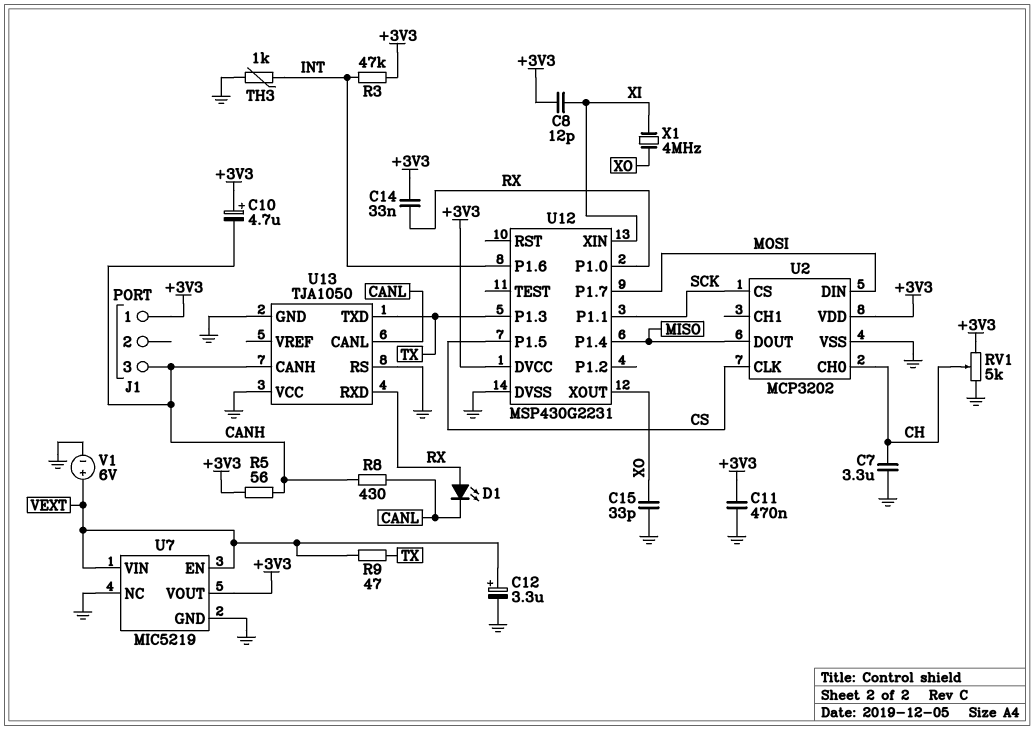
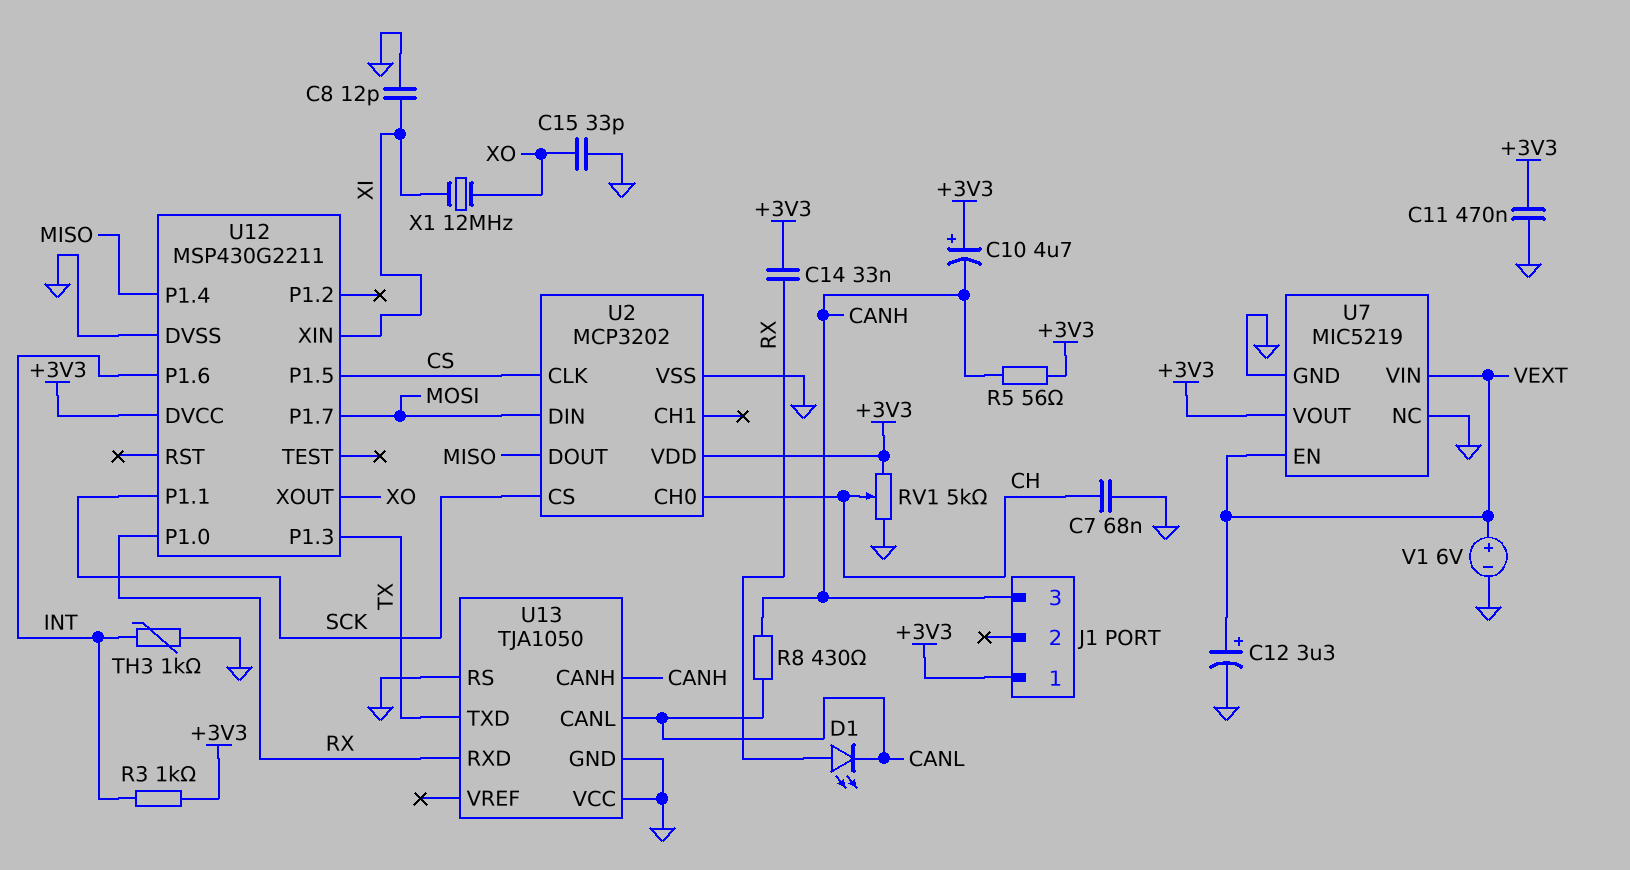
C7: 3.3uF (CH, GND) -> 68nF (CH, GND)
C8: 12pF (+3V3, XI) -> 12pF (GND, XI)
R3: 47k (+3V3, INT) -> 1k (+3V3, INT)
R9: 47 (TX, VEXT) -> none
U12: MSP430G2231 -> MSP430G2211
X1: 4MHz (XI, XO) -> 12MHz (XI, XO)

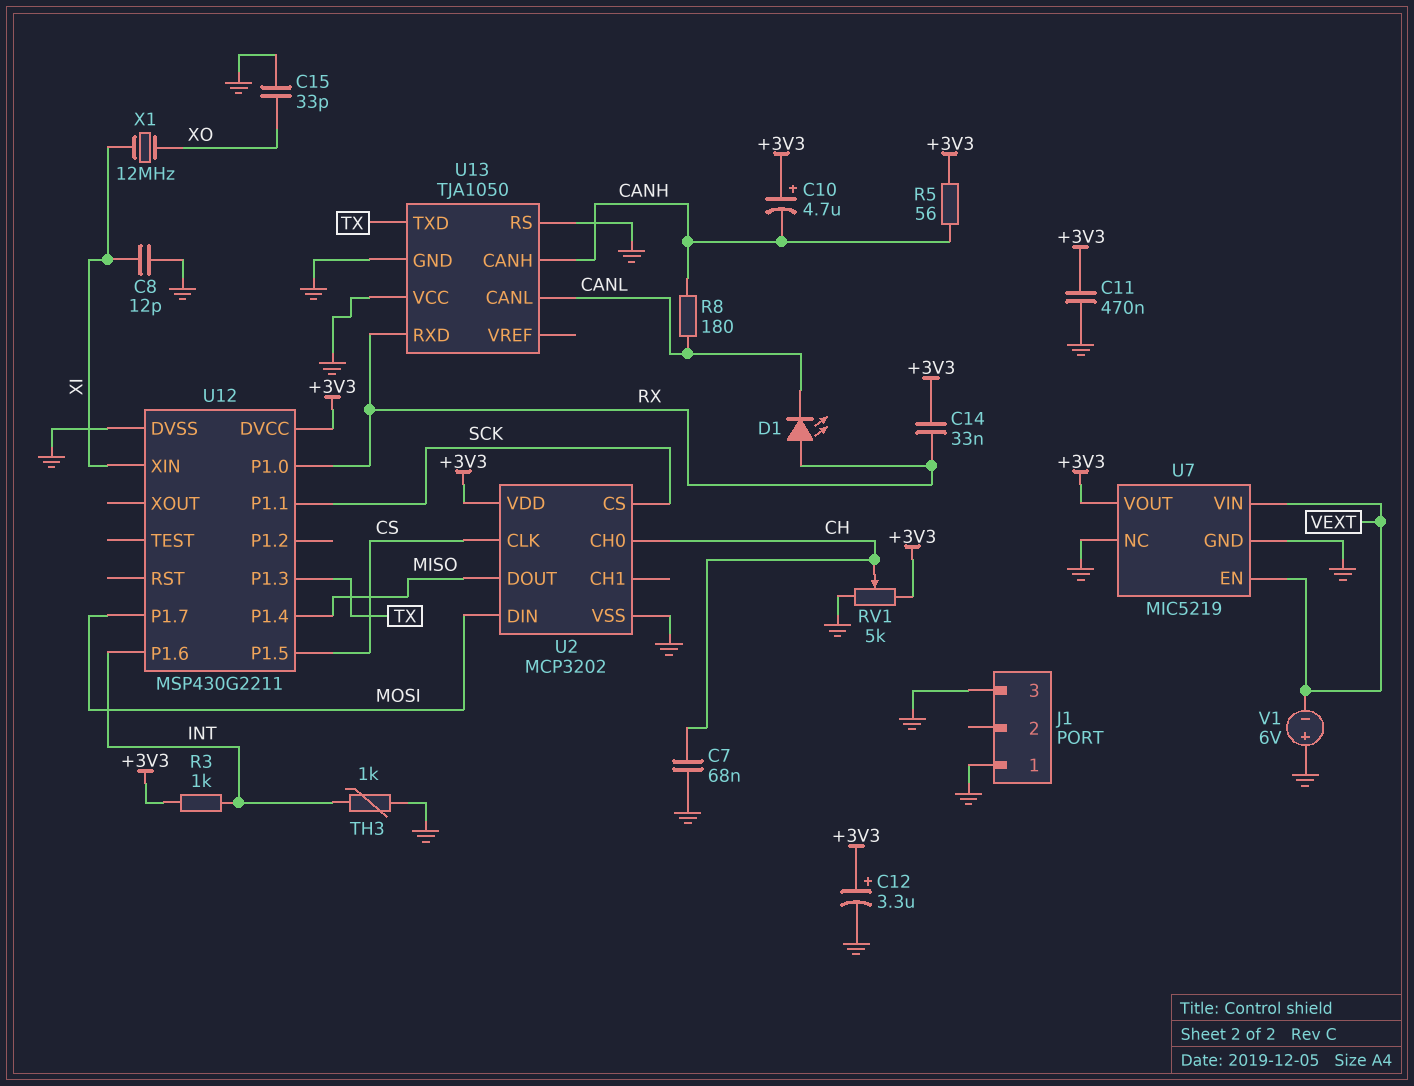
C12: 3.3uF (plus VEXT, minus GND) -> 3.3uF (plus +3V3, minus GND)
J1 pin 1: +3V3 -> GND
J1 pin 3: CANH -> GND
R8: 430 (CANH, CANL) -> 180 (CANH, CANL)
U12 pin XOUT: XO -> none
V1: 6V (plus VEXT, minus GND) -> 6V (plus GND, minus VEXT)

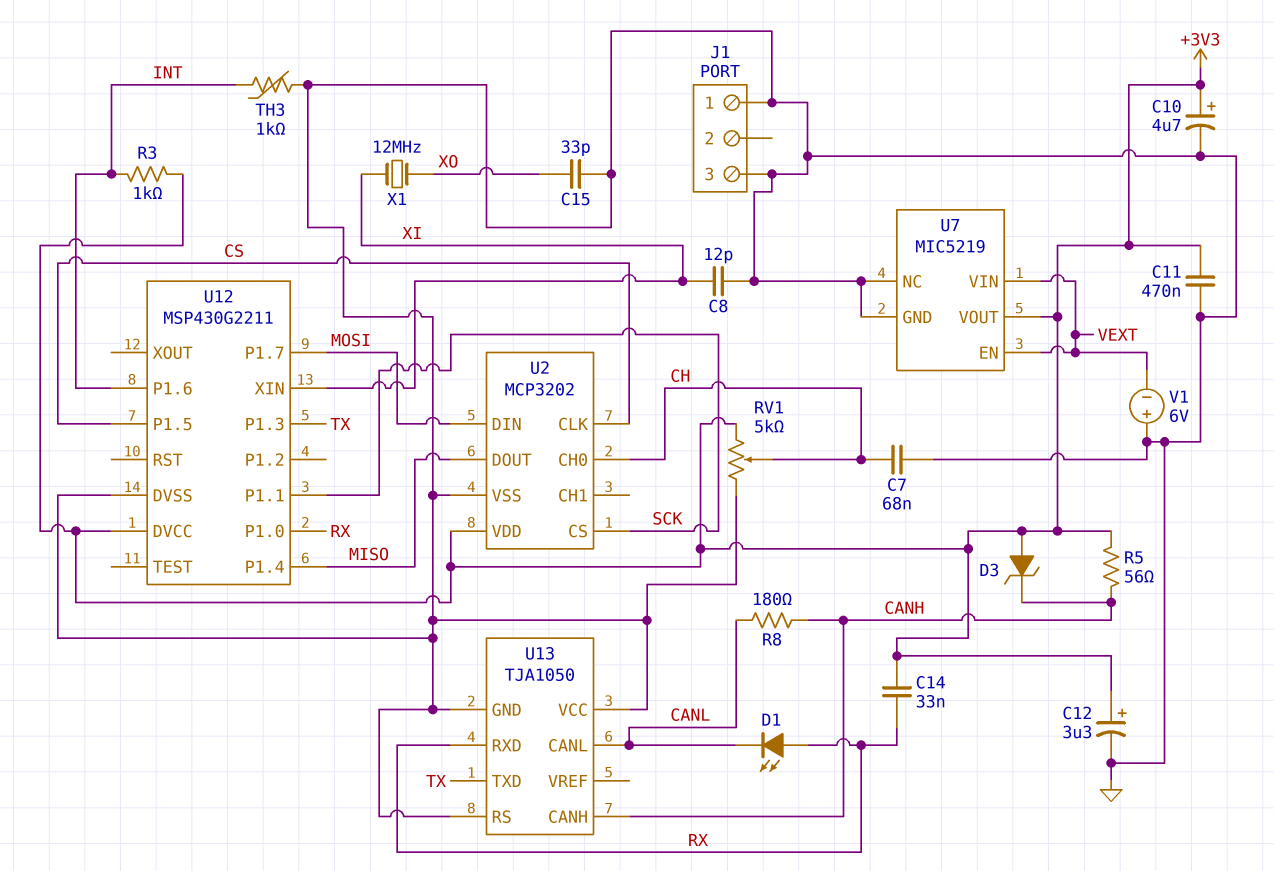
C10: 4.7uF (plus +3V3, minus CANH) -> 4.7uF (plus +3V3, minus GND)
D3: none -> zener (A +3V3, K CANH)

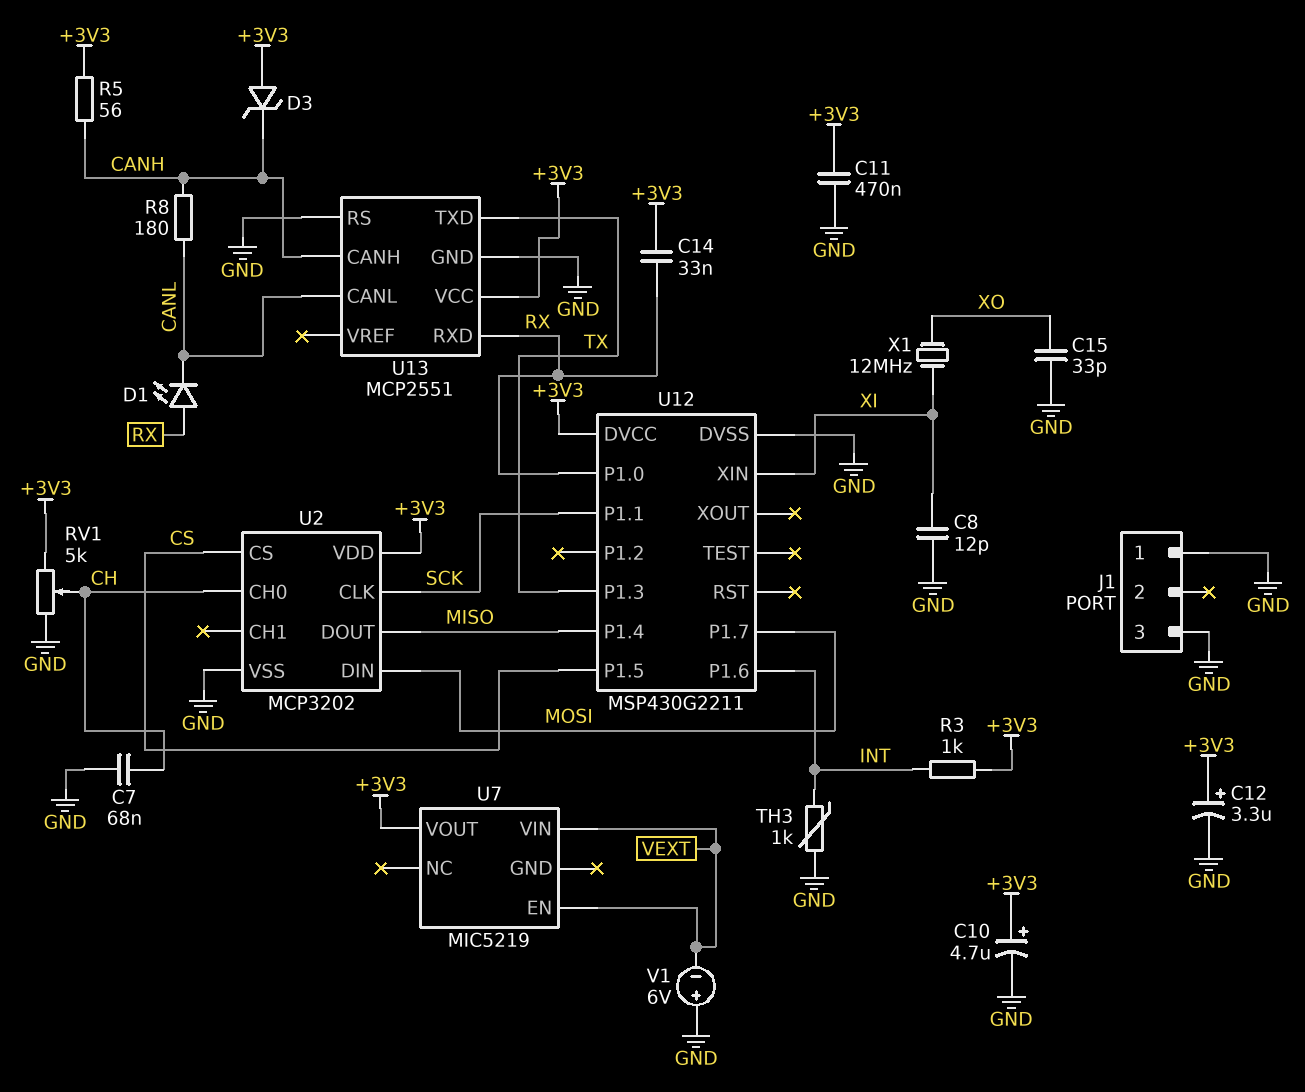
U2 pin CLK: CS -> SCK
U2 pin CS: SCK -> CS
U7 pin GND: GND -> none
U7 pin NC: GND -> none
U13: TJA1050 -> MCP2551
U13 pin VCC: GND -> +3V3

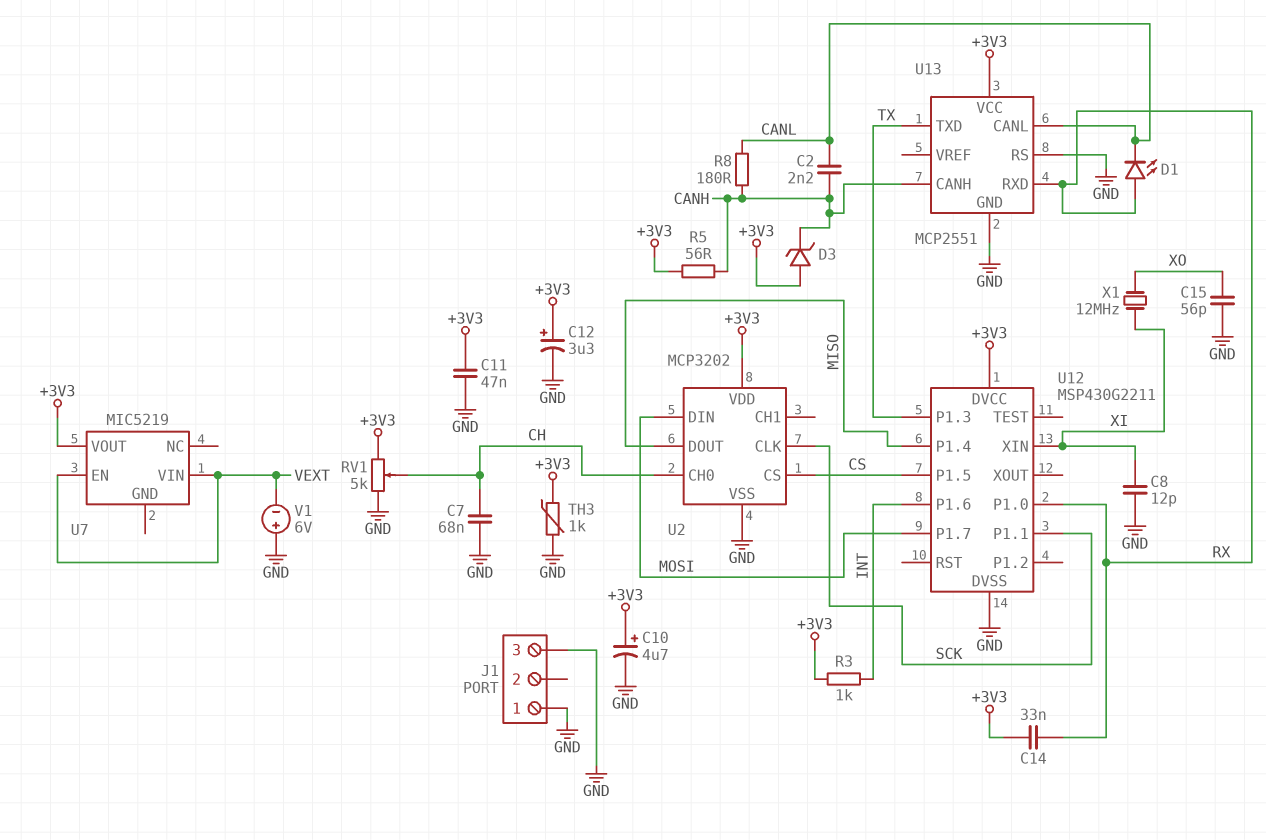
C2: none -> 2.2nF (CANH, CANL)
C11: 470nF (+3V3, GND) -> 47nF (+3V3, GND)
C15: 33pF (GND, XO) -> 56pF (GND, XO)
TH3: 1k (GND, INT) -> 1k (+3V3, GND)

